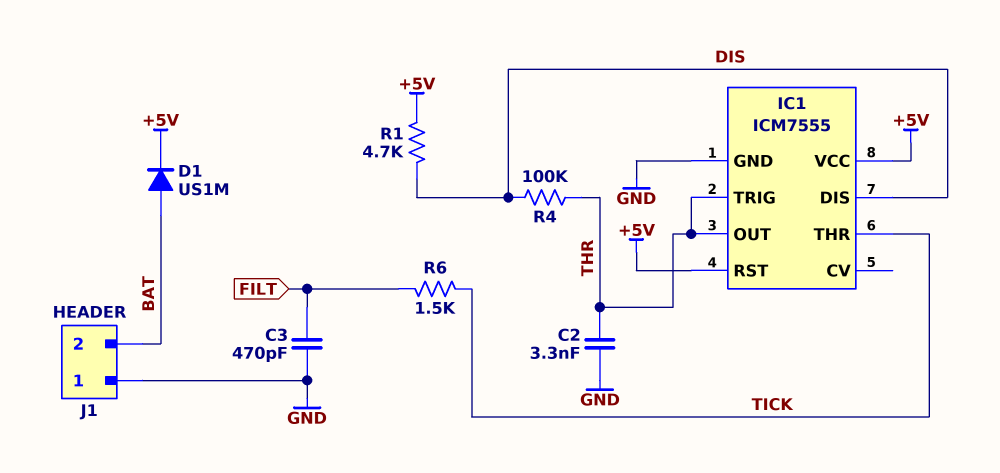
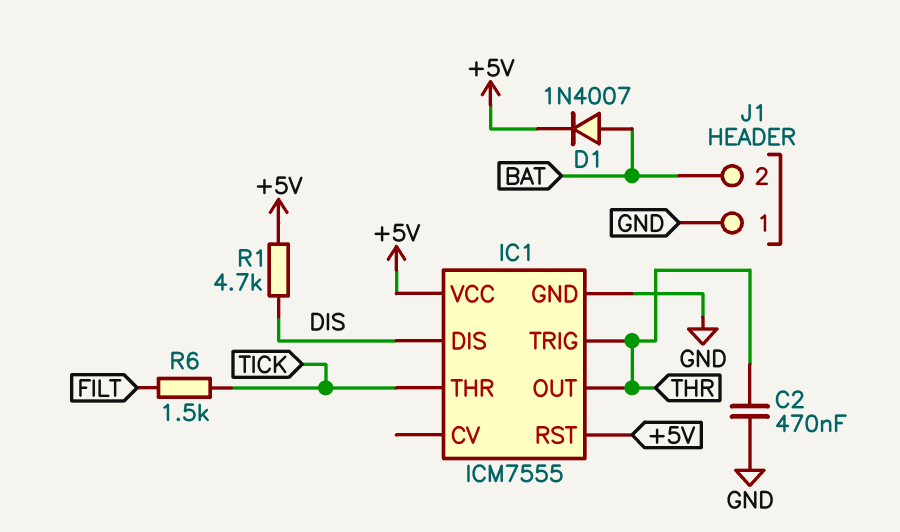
C2: 3.3nF (GND, THR) -> 470nF (GND, THR)
C3: 470pF (FILT, GND) -> none
D1: diode US1M (A BAT, K +5V) -> diode 1N4007 (A BAT, K +5V)
R4: 100k (DIS, THR) -> none

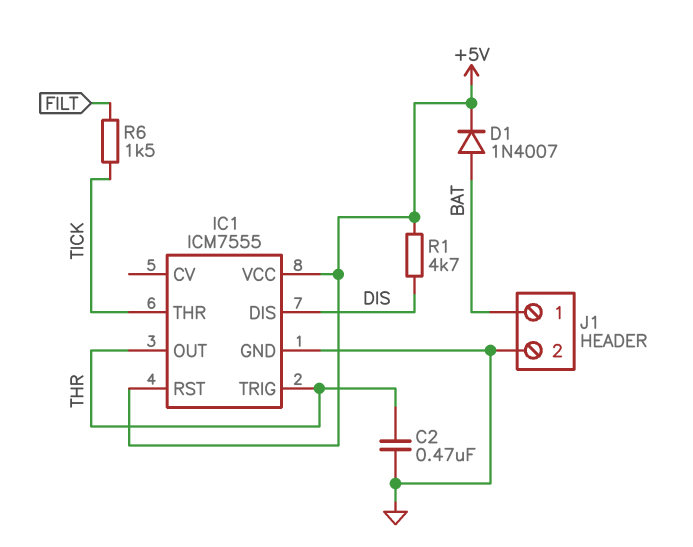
J1 pin 1: GND -> BAT
J1 pin 2: BAT -> GND

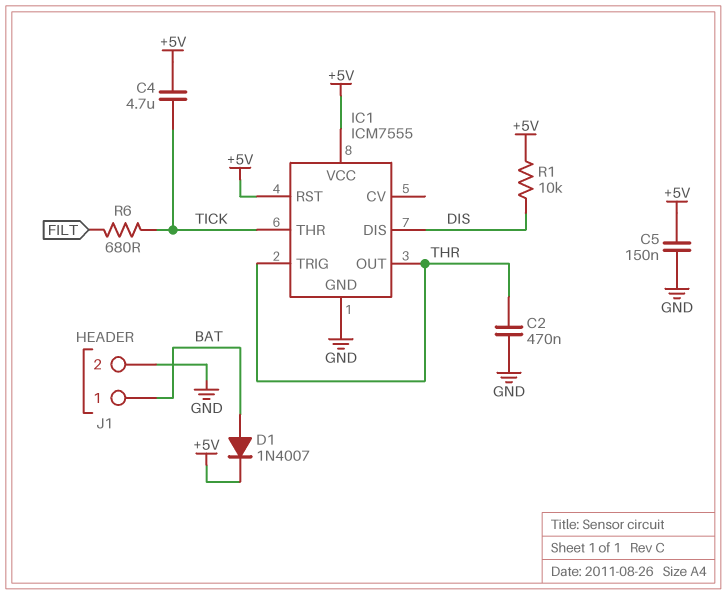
C4: none -> 4.7uF (+5V, TICK)
C5: none -> 150nF (+5V, GND)
R1: 4.7k (+5V, DIS) -> 10k (+5V, DIS)
R6: 1.5k (FILT, TICK) -> 680 (FILT, TICK)

